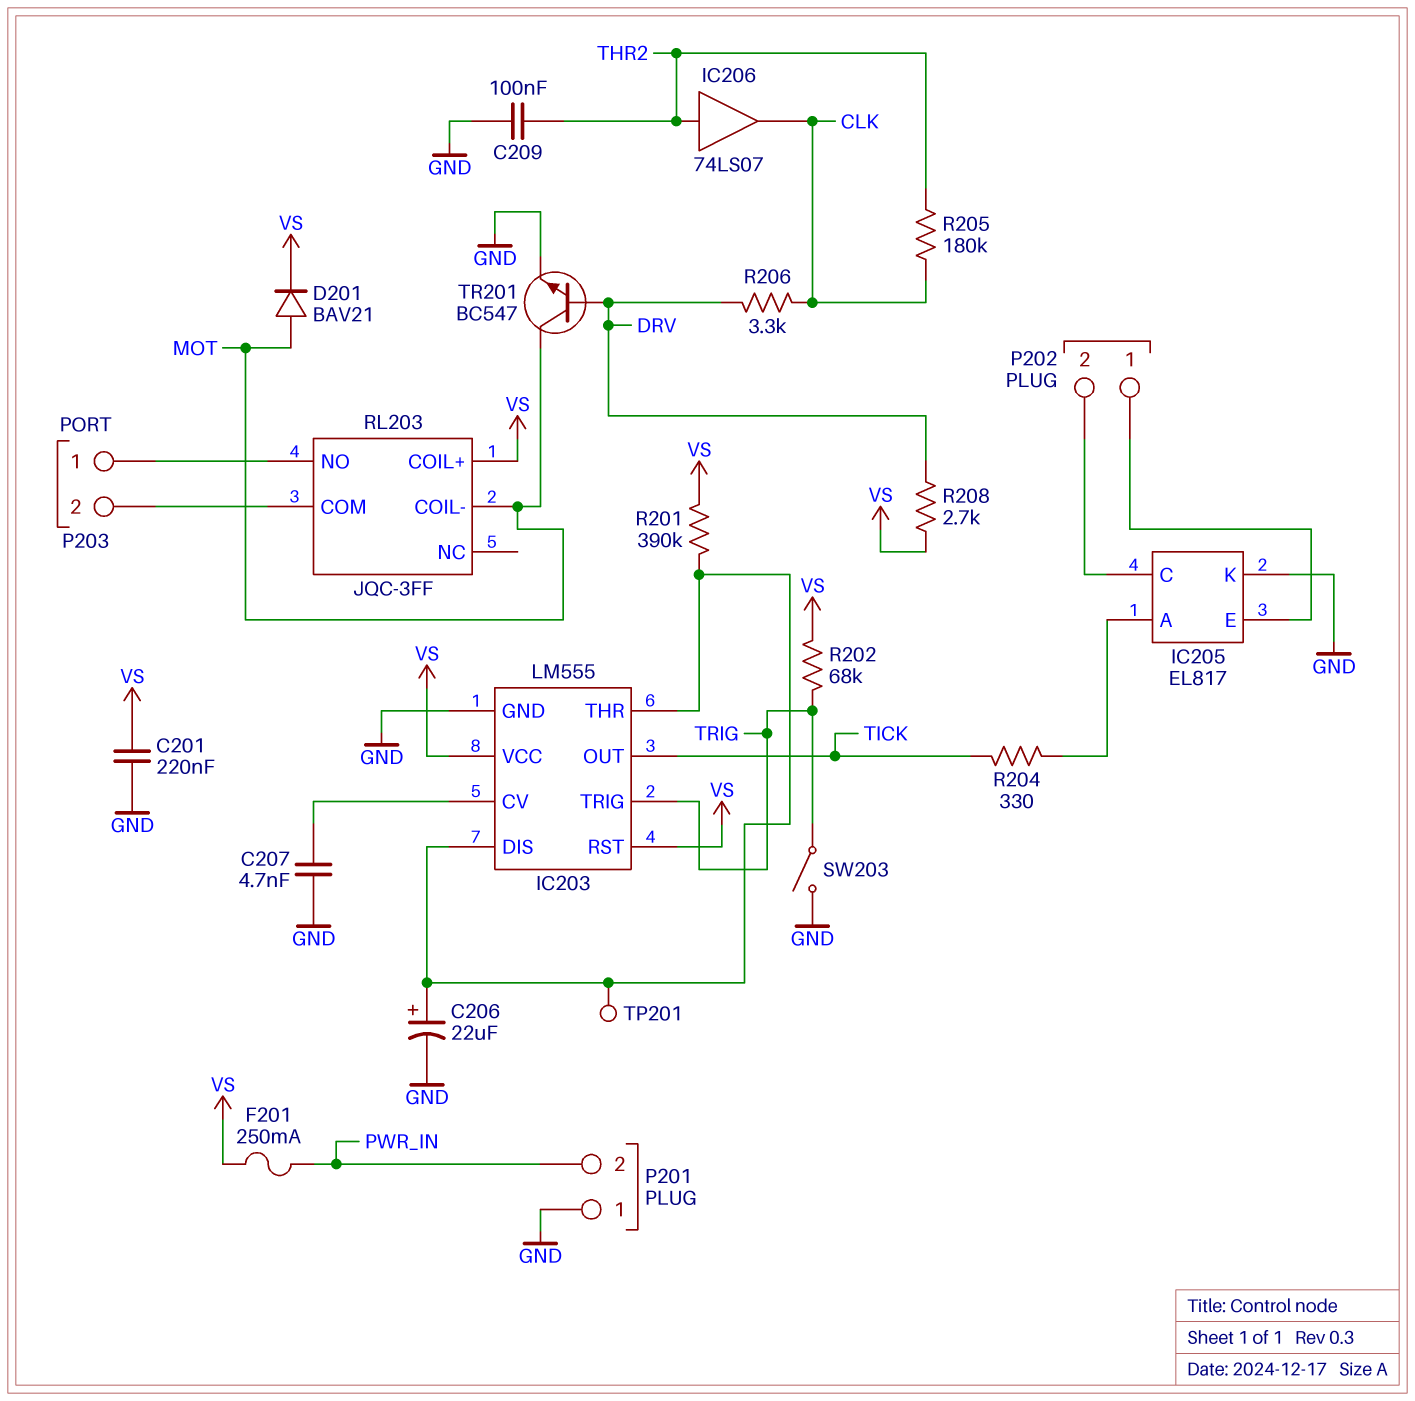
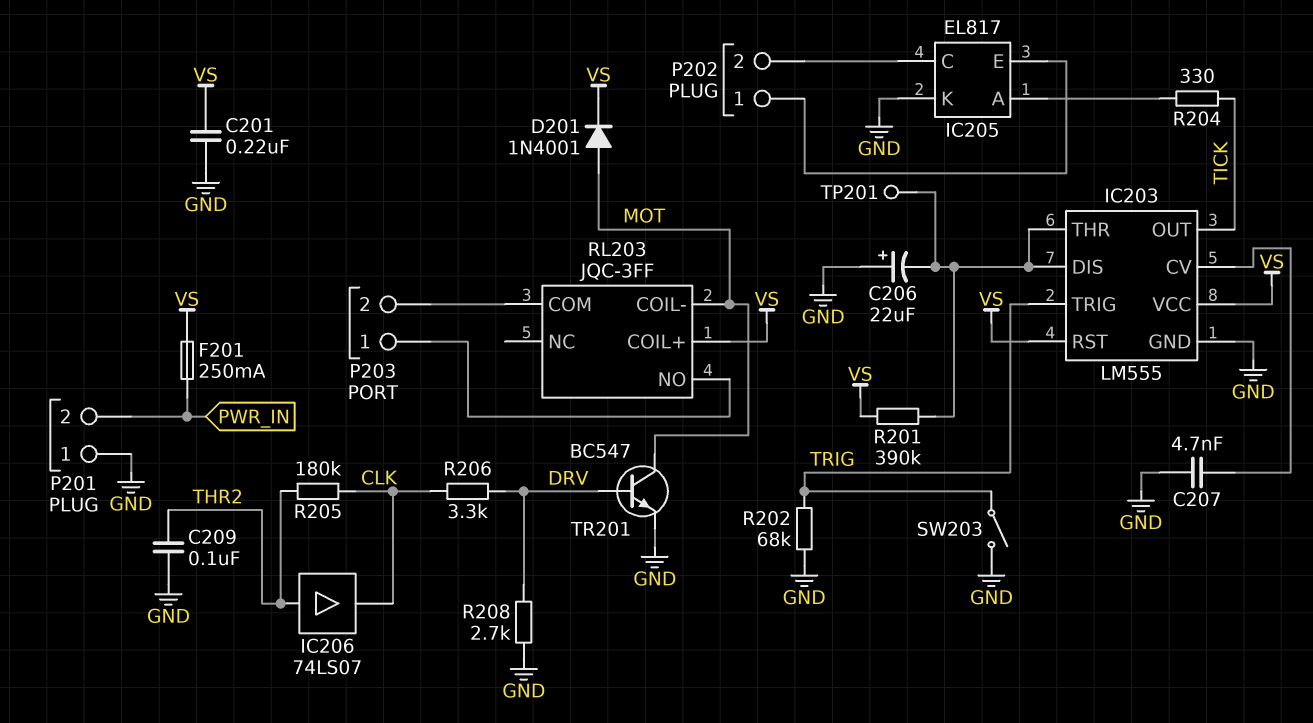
C206: 22uF (plus IC203/DIS, minus GND) -> 22uF (plus GND, minus IC203/DIS)
D201: diode BAV21 (A MOT, K VS) -> diode 1N4001 (A MOT, K VS)
R202: 68k (TRIG, VS) -> 68k (GND, TRIG)
R208: 2.7k (DRV, VS) -> 2.7k (DRV, GND)

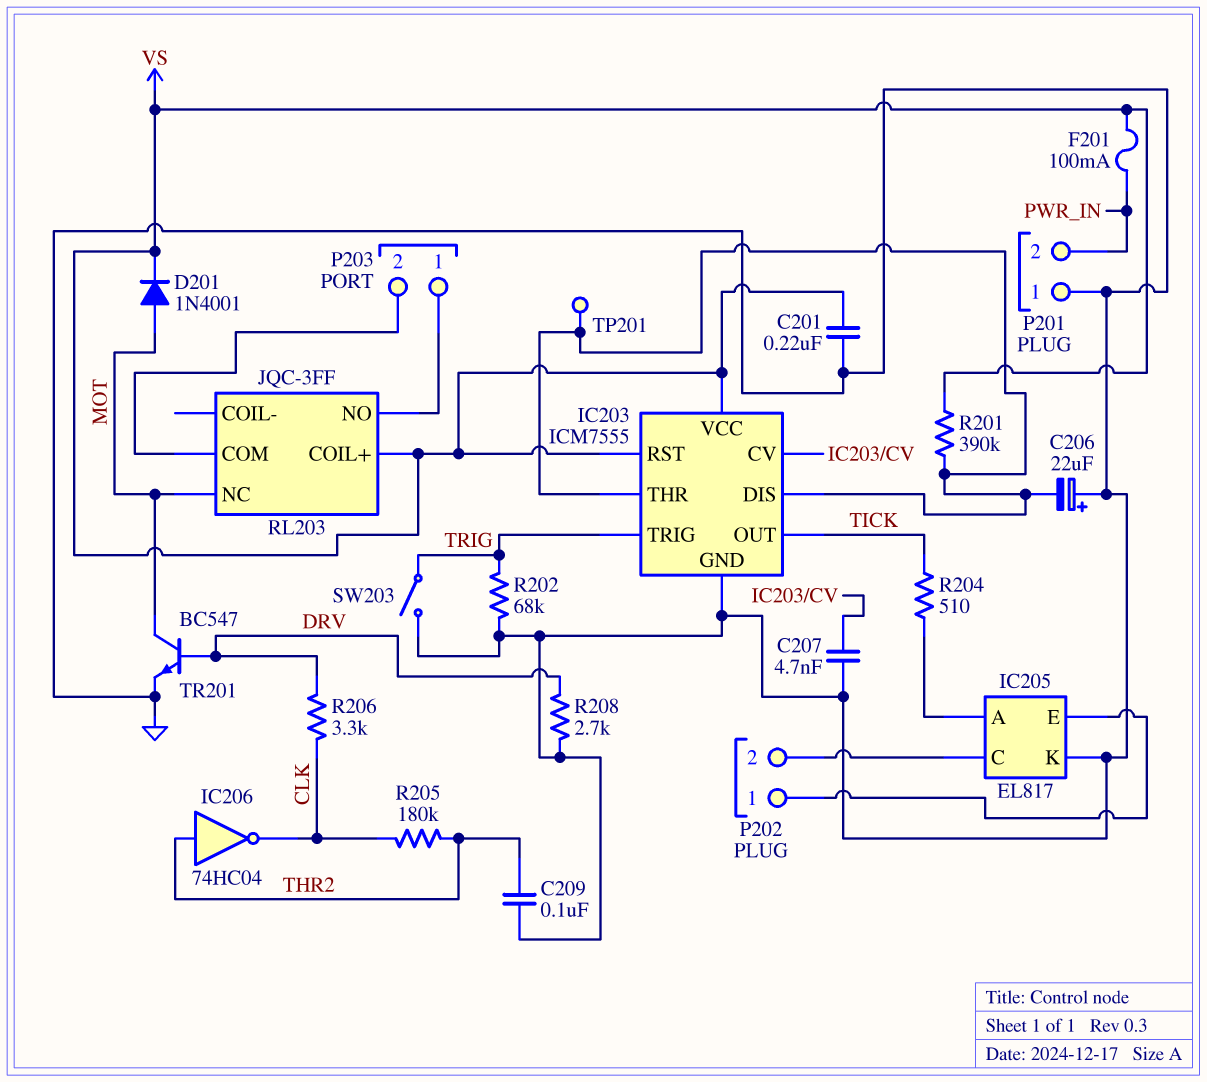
F201: 250mA (PWR_IN, VS) -> 100mA (PWR_IN, VS)
IC203: LM555 -> ICM7555
IC206: buffer 74LS07 (in THR2, out CLK) -> NOT 74HC04 (in THR2, out CLK)
R204: 330 (IC205/A, TICK) -> 510 (IC205/A, TICK)
RL203 pin COIL-: MOT -> none
RL203 pin NC: none -> MOT

